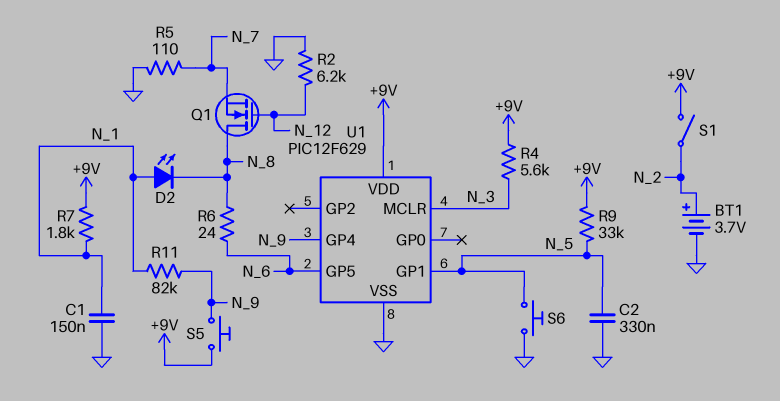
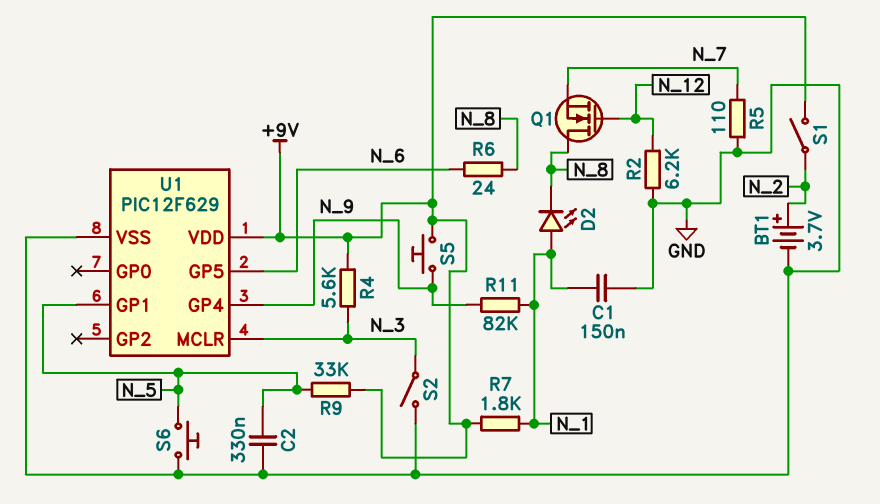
S2: none -> switch (GND, N_3)

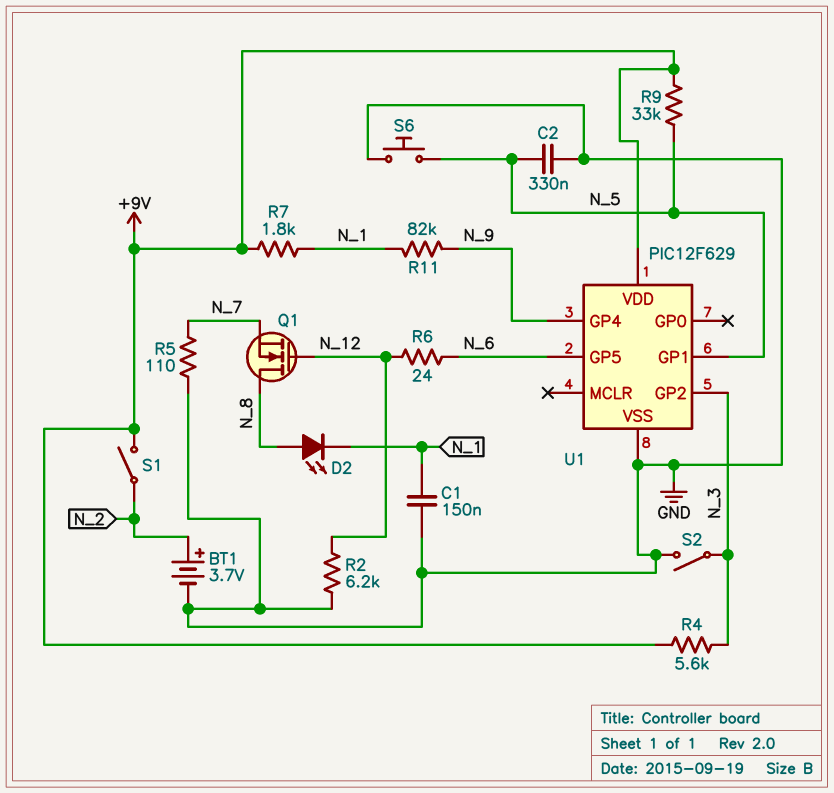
D2: LED (A N_1, K N_8) -> LED (A N_8, K N_1)
R6: 24 (N_6, N_8) -> 24 (N_6, N_12)
S5: button (+9V, N_9) -> none
U1 pin GP2: none -> N_3
U1 pin MCLR: N_3 -> none

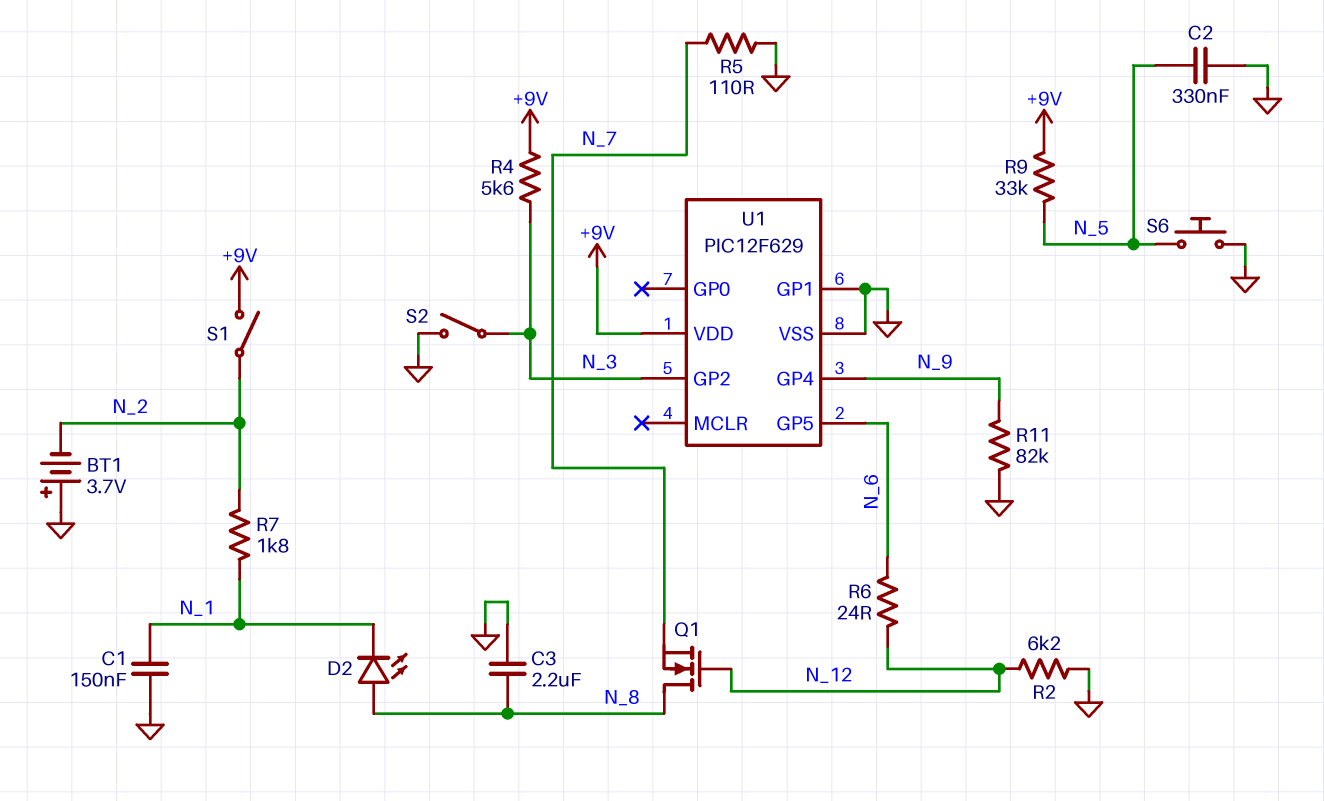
BT1: 3.7V (plus N_2, minus GND) -> 3.7V (plus GND, minus N_2)
C3: none -> 2.2uF (GND, N_8)
R7: 1.8k (+9V, N_1) -> 1.8k (N_1, N_2)
R11: 82k (N_1, N_9) -> 82k (GND, N_9)
U1 pin GP1: N_5 -> GND

